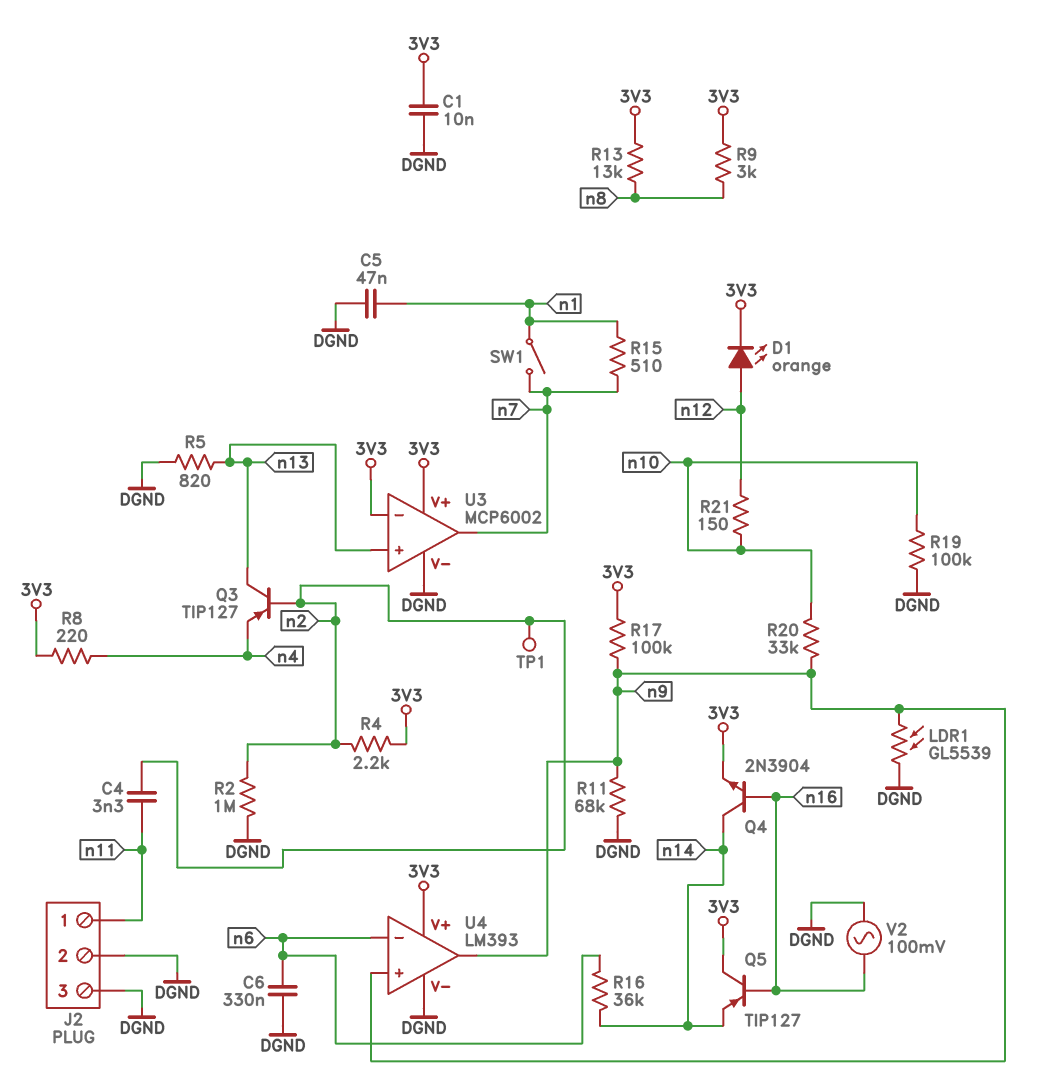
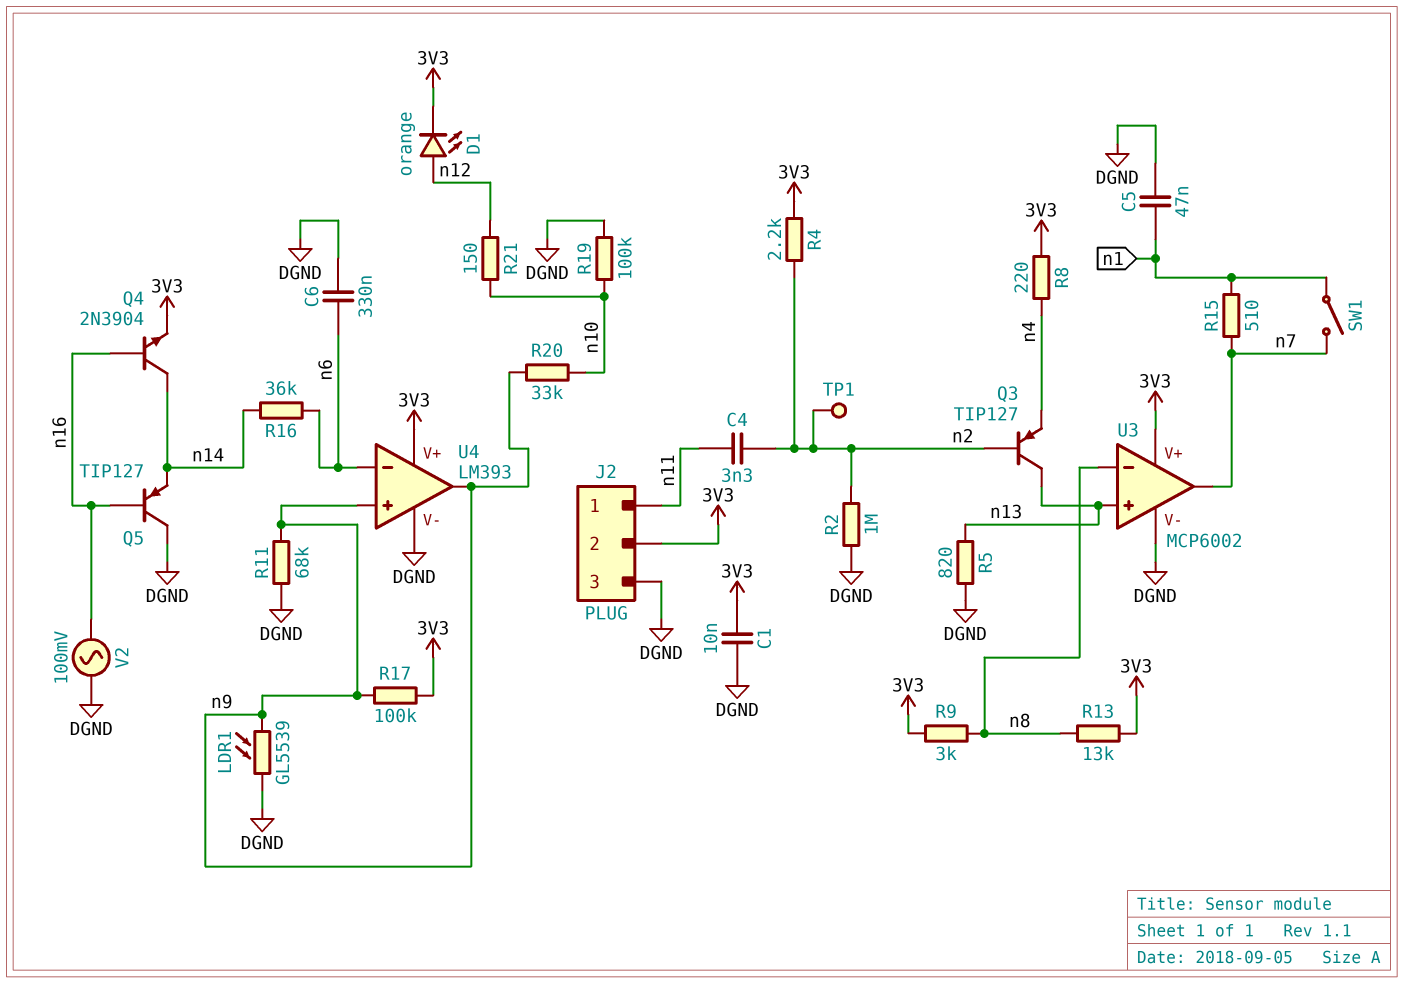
J2 pin 2: DGND -> 3V3
Q5: PNP TIP127 (B n16, C 3V3, E n14) -> PNP TIP127 (B n16, C DGND, E n14)
U3 pin in-: 3V3 -> n8

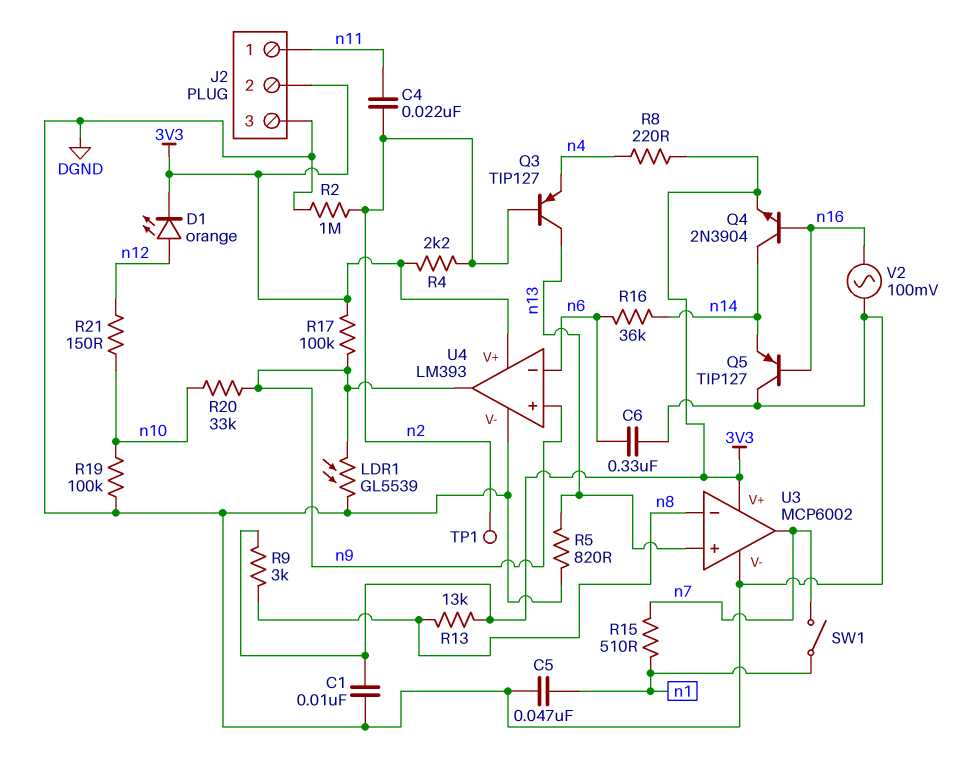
C4: 3.3nF (n2, n11) -> 22nF (n2, n11)
R11: 68k (DGND, n9) -> none

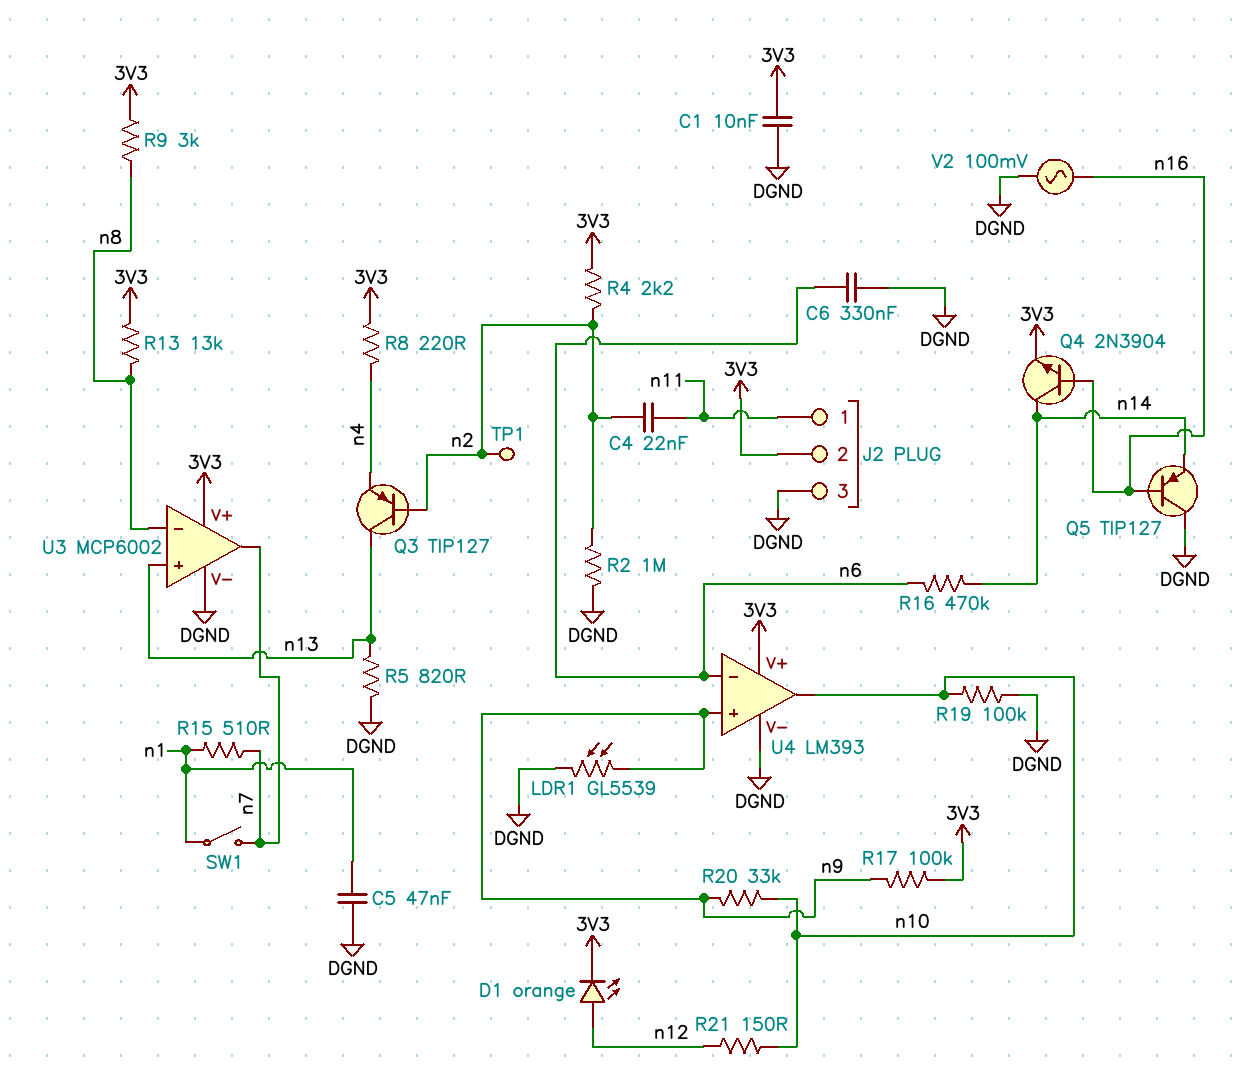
R16: 36k (n6, n14) -> 470k (n6, n14)
U4 pin out: n9 -> n10

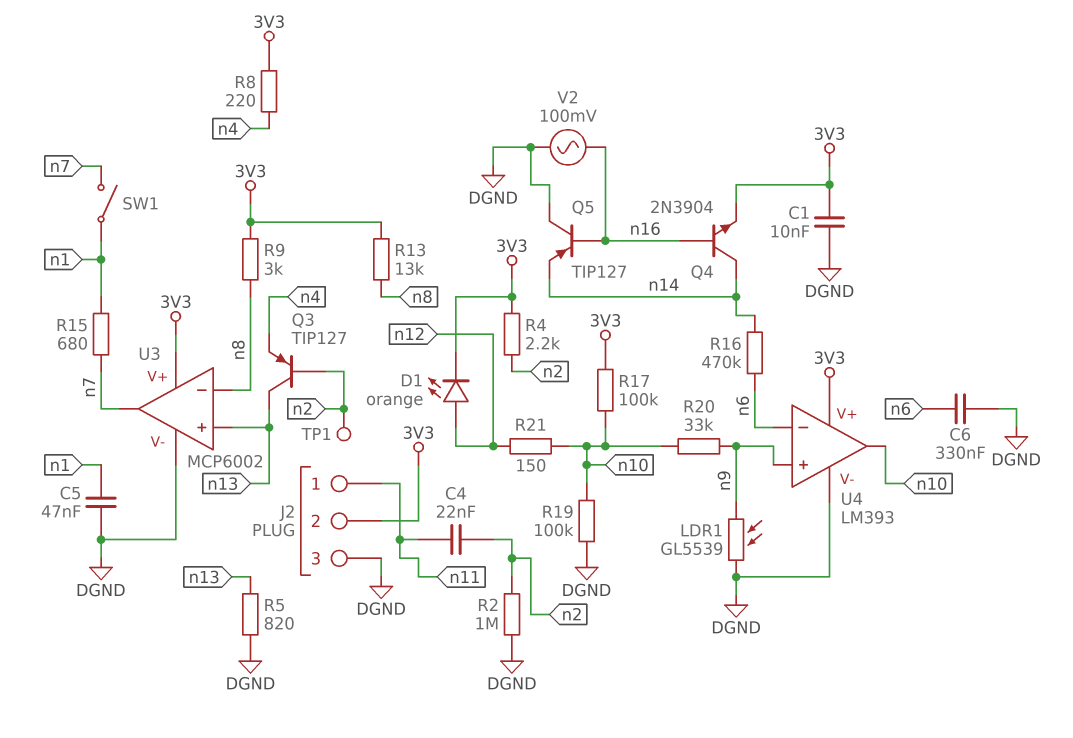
R15: 510 (n1, n7) -> 680 (n1, n7)
R17: 100k (3V3, n9) -> 100k (3V3, n10)

